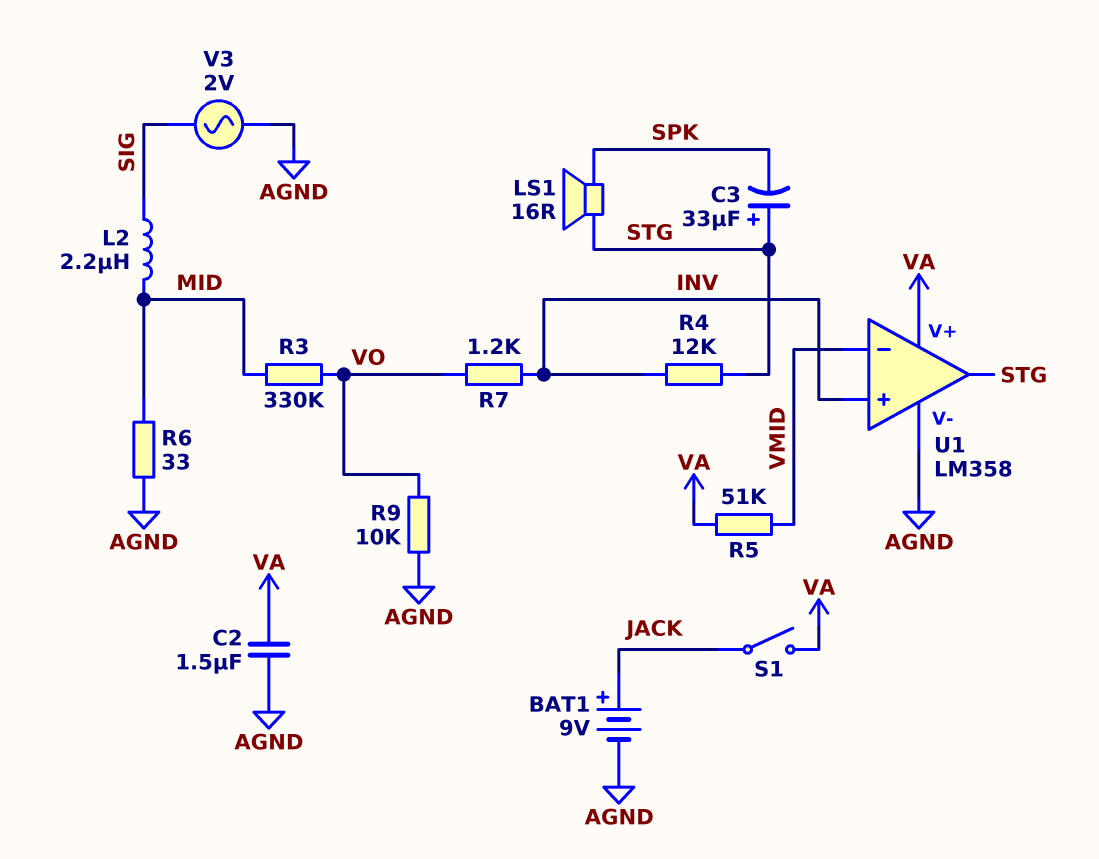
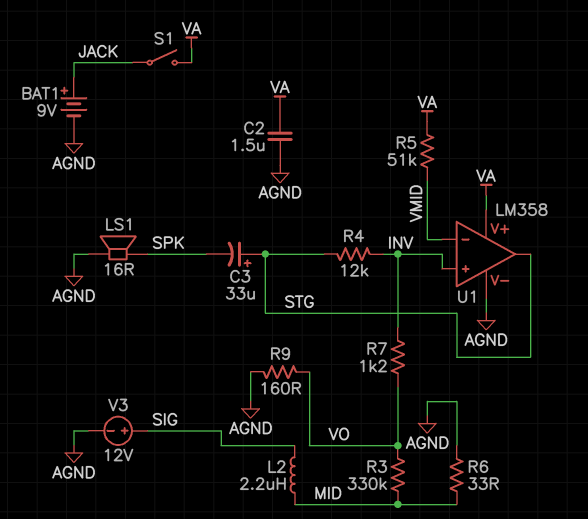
LS1: speaker 16R (SPK, STG) -> speaker 16R (AGND, SPK)
R9: 10k (AGND, VO) -> 160 (AGND, VO)
V3: AC 2V (AGND, SIG) -> 12V (plus SIG, minus AGND)

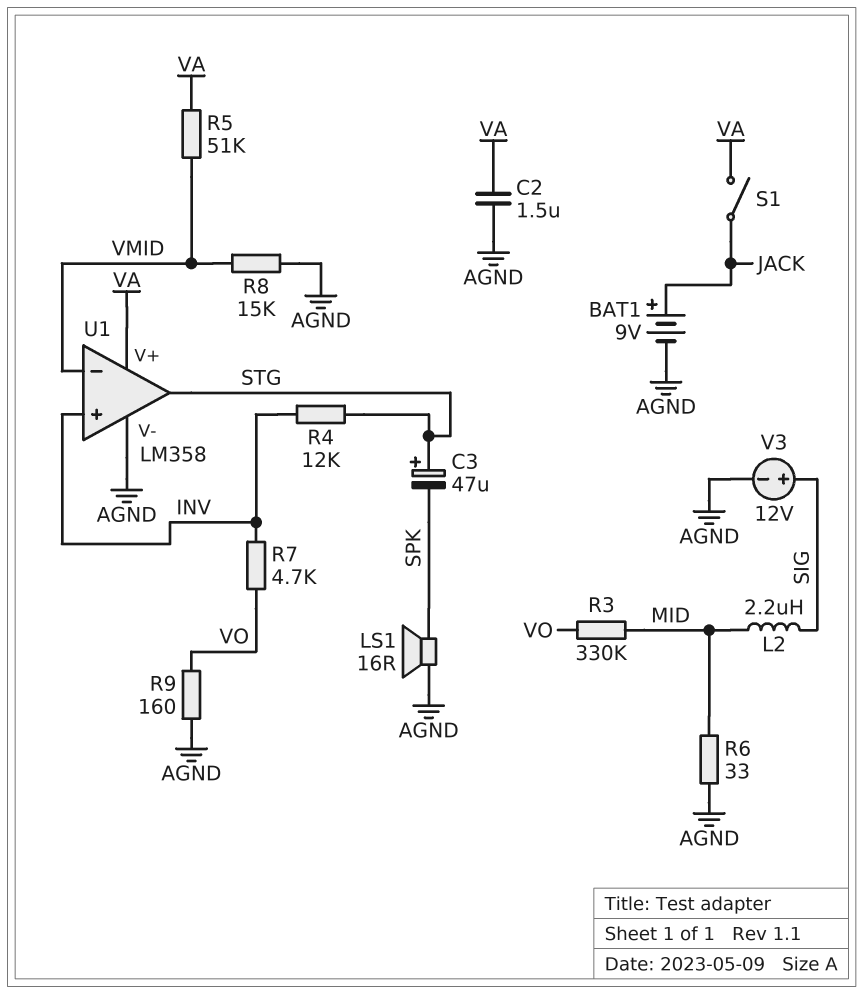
C3: 33uF (plus STG, minus SPK) -> 47uF (plus STG, minus SPK)
R7: 1.2k (INV, VO) -> 4.7k (INV, VO)
R8: none -> 15k (AGND, VMID)

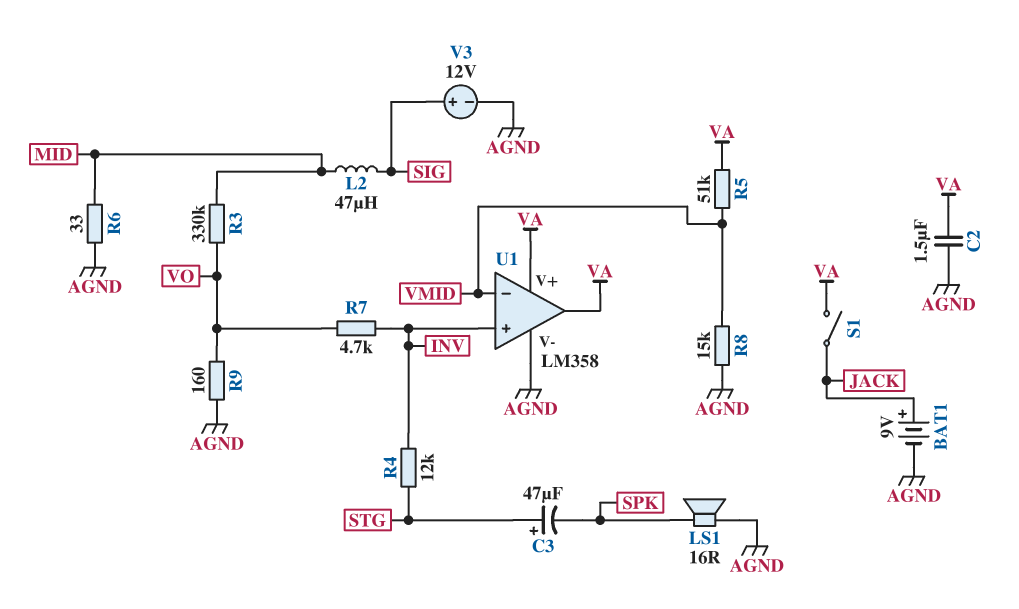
L2: 2.2uH (MID, SIG) -> 47uH (MID, SIG)
U1 pin out: STG -> VA

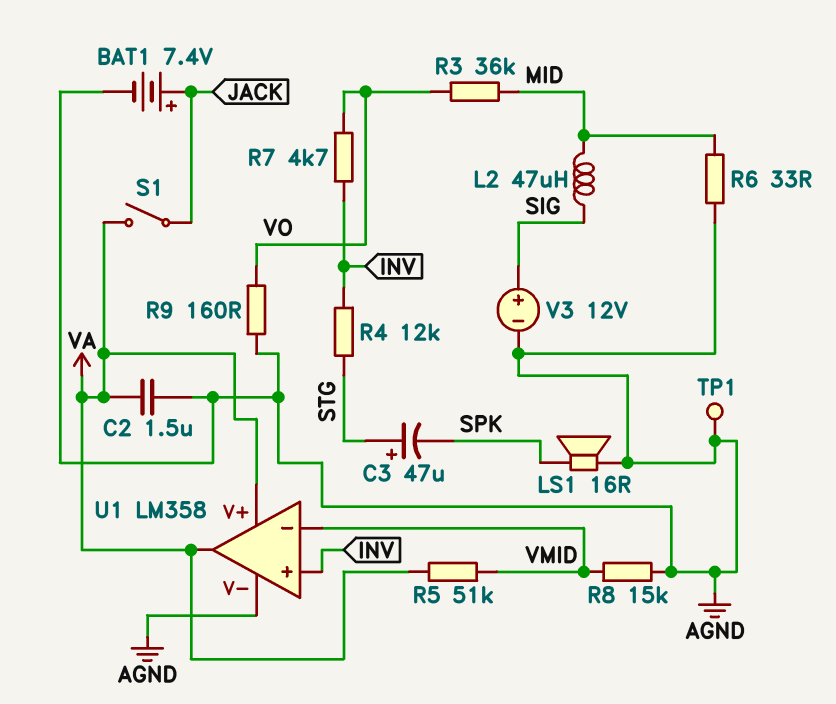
BAT1: 9V (plus JACK, minus AGND) -> 7.4V (plus JACK, minus AGND)
R3: 330k (MID, VO) -> 36k (MID, VO)
TP1: none -> test point (AGND)

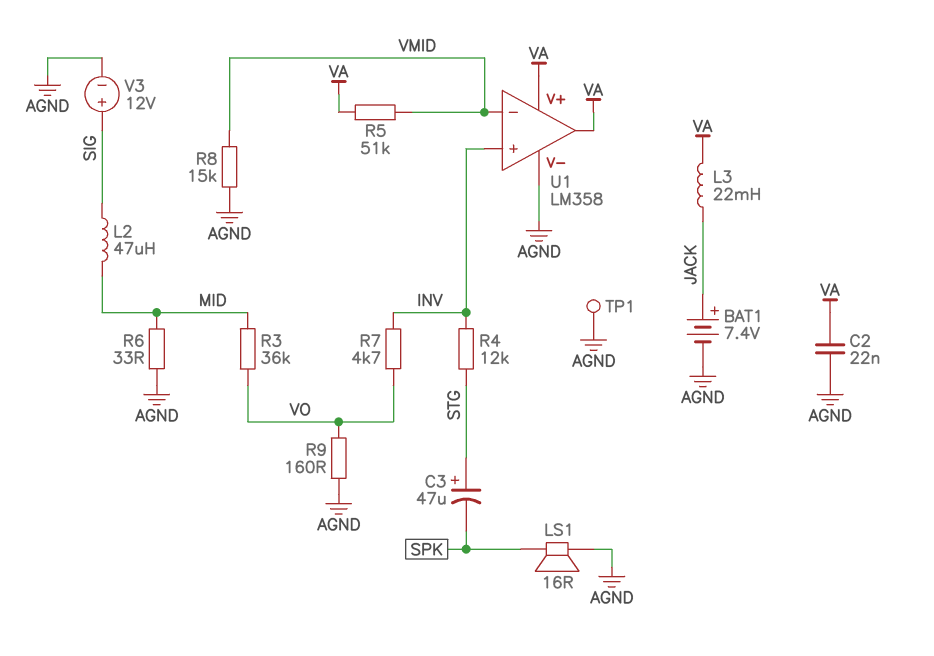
C2: 1.5uF (AGND, VA) -> 22nF (AGND, VA)
L3: none -> 22mH (JACK, VA)
S1: switch (JACK, VA) -> none

